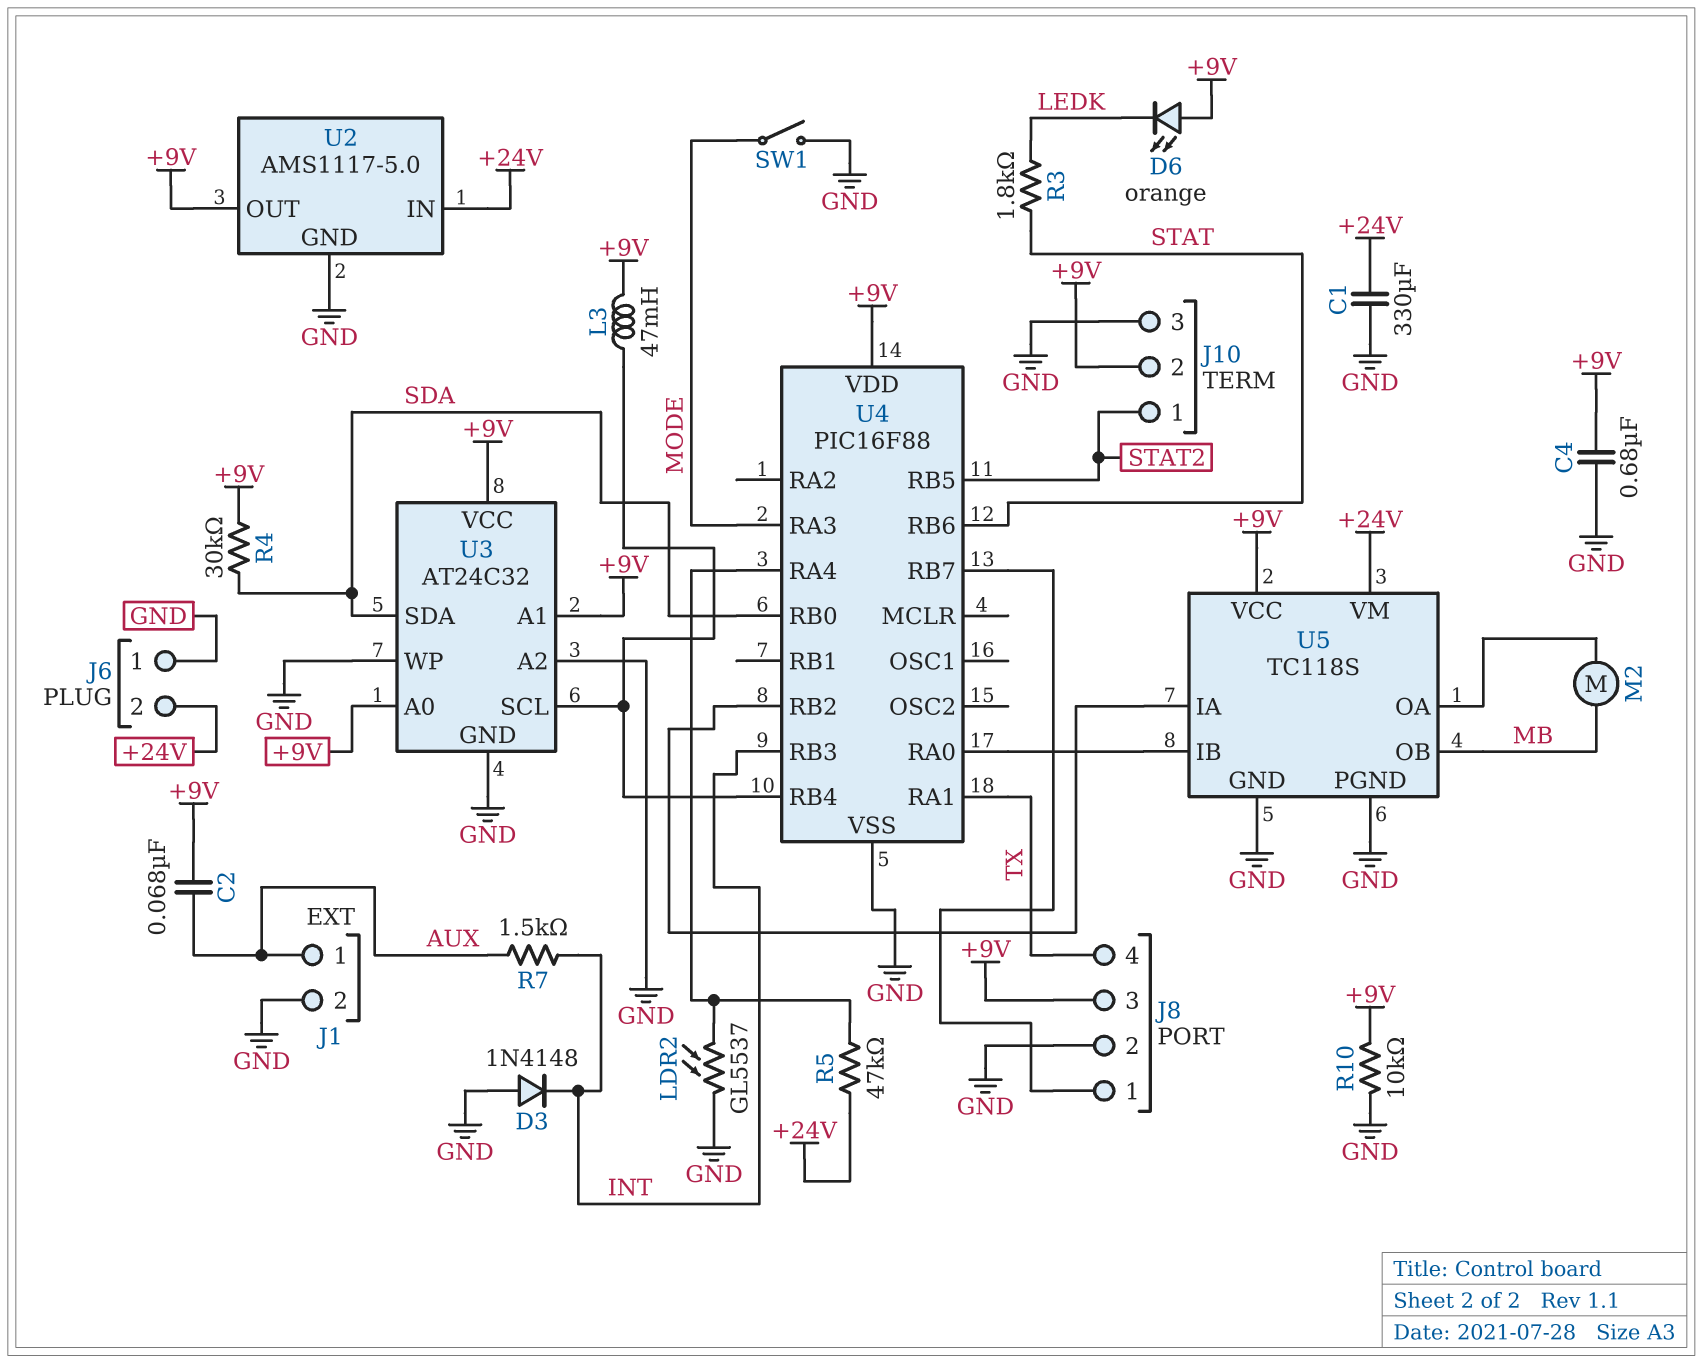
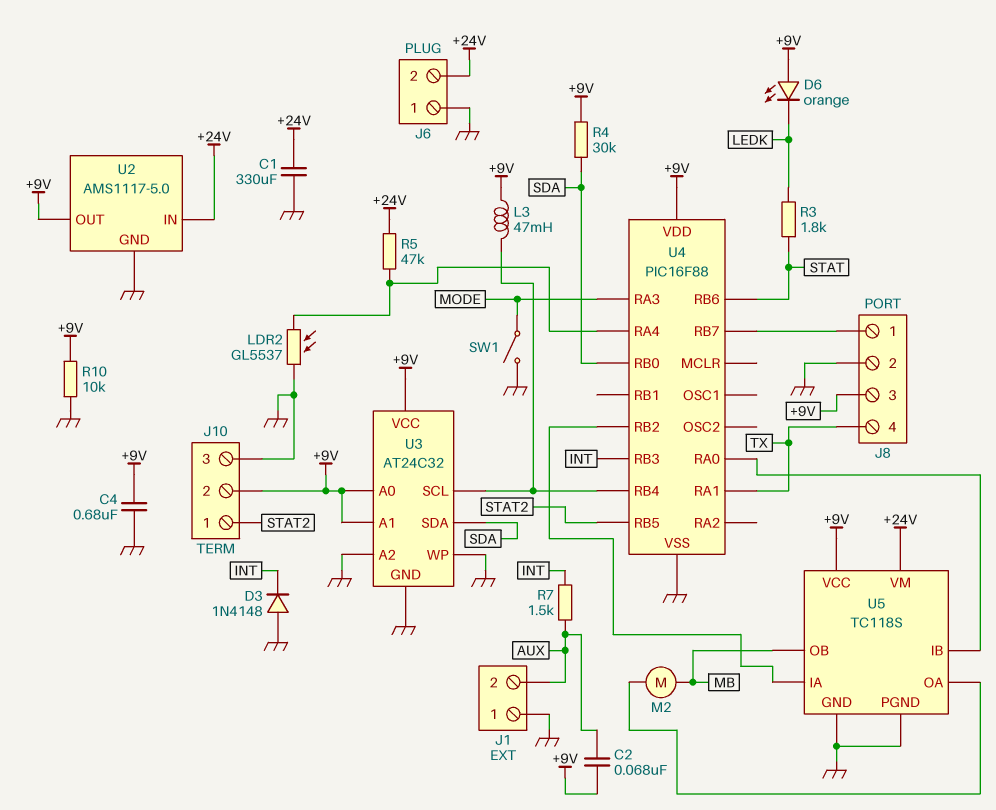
J1 pin 1: AUX -> GND
J1 pin 2: GND -> AUX

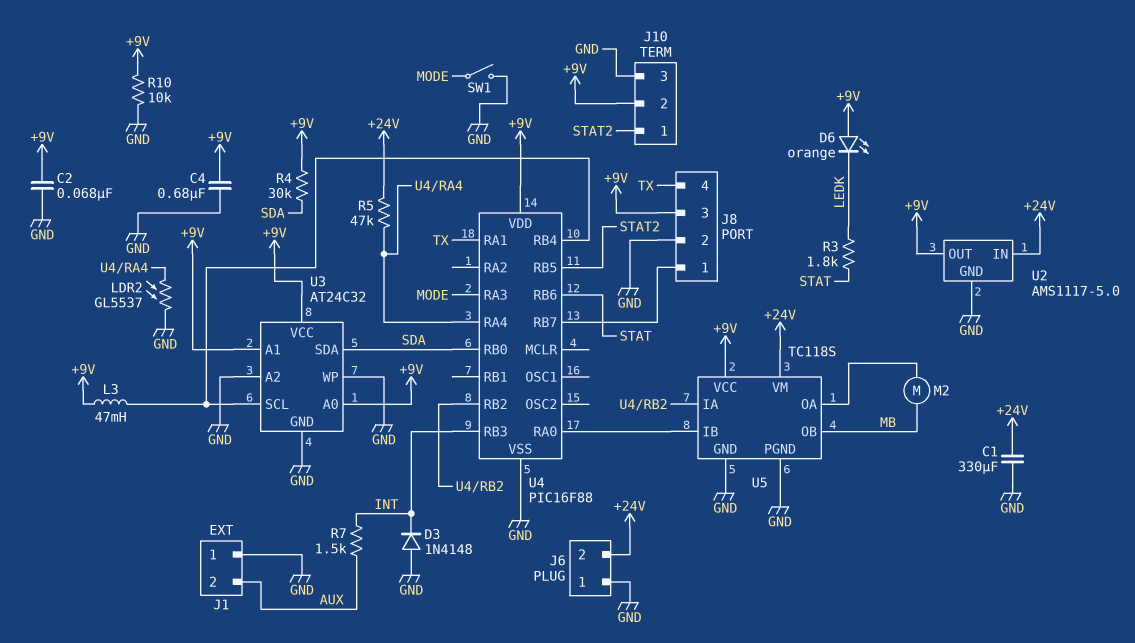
C2: 68nF (+9V, AUX) -> 68nF (+9V, GND)

